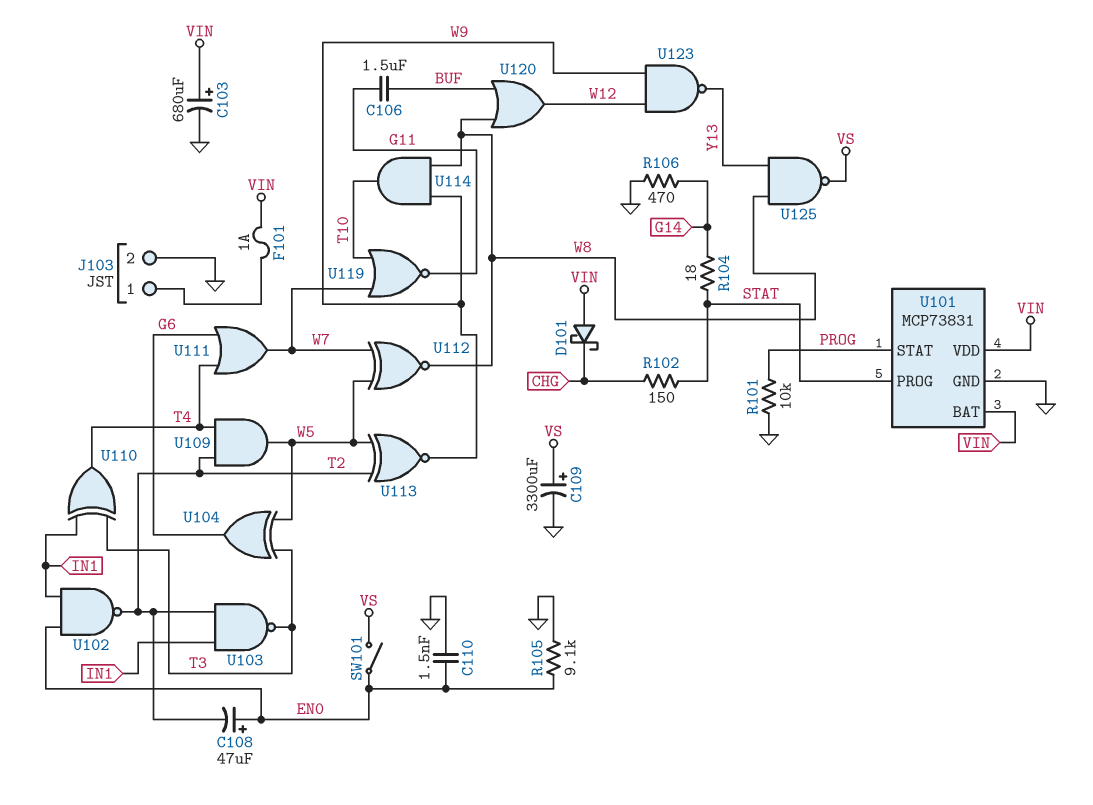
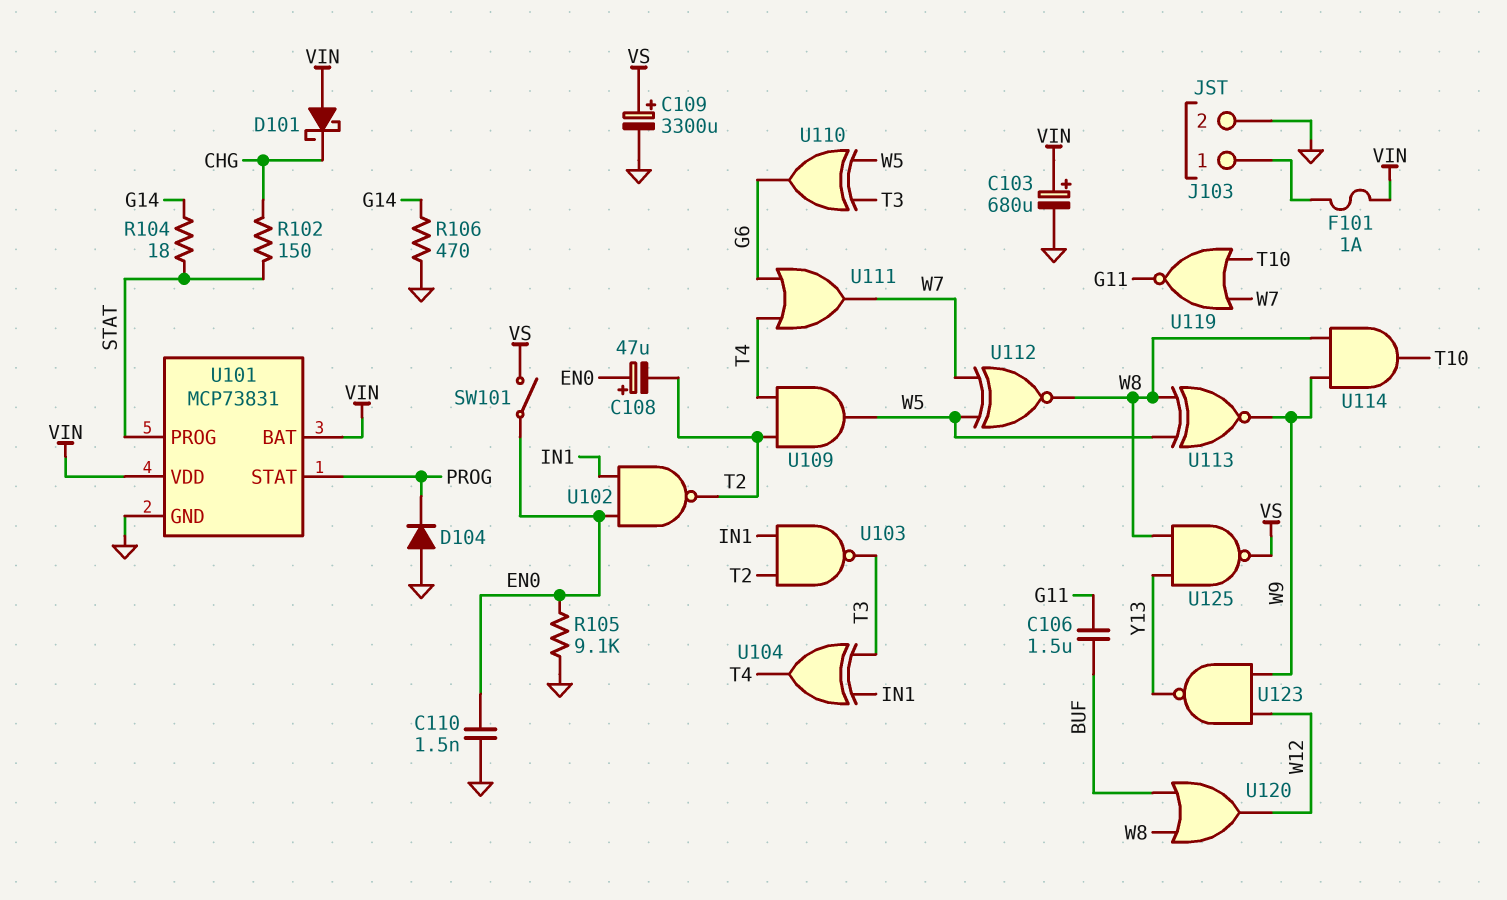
D104: none -> diode (A GND, K PROG)
R101: 10k (GND, PROG) -> none
U104: XOR (in T3, in W5, out G6) -> XOR (in IN1, in T3, out T4)
U110: XOR (in IN1, in T3, out T4) -> XOR (in T3, in W5, out G6)
U113: XNOR (in T2, in W5, out W9) -> XNOR (in W5, in W8, out W9)

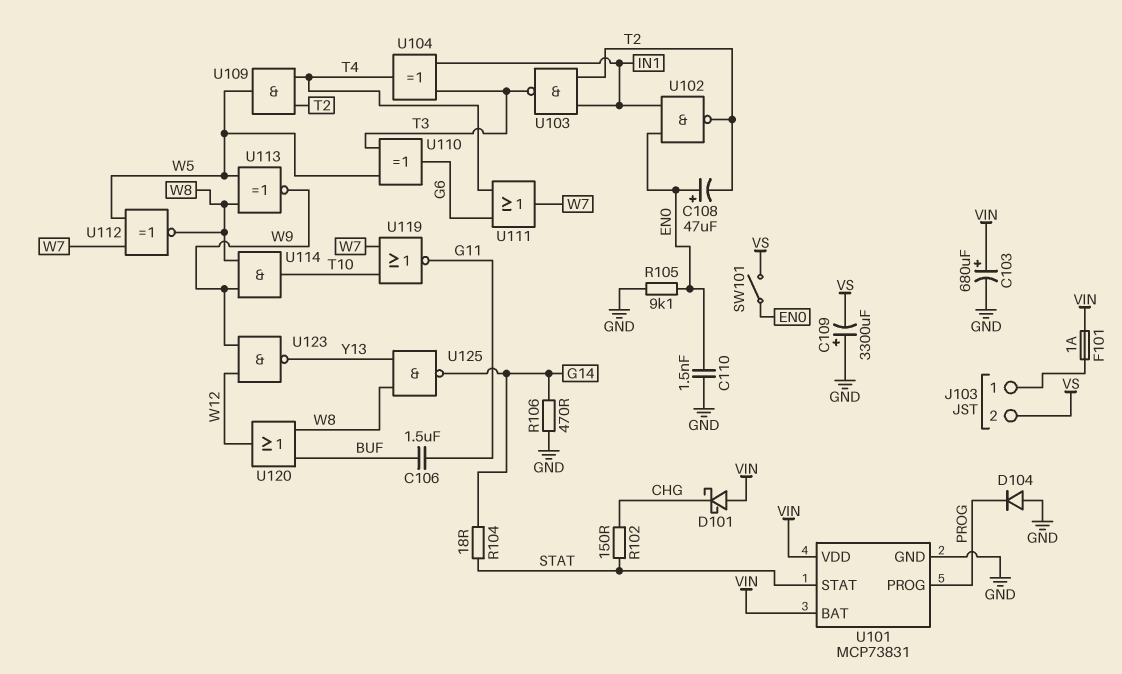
C109: 3300uF (plus VS, minus GND) -> 3300uF (plus GND, minus VS)
J103 pin 2: GND -> VS
U101 pin PROG: STAT -> PROG
U101 pin STAT: PROG -> STAT
U125: NAND (in W8, in Y13, out VS) -> NAND (in W8, in Y13, out G14)

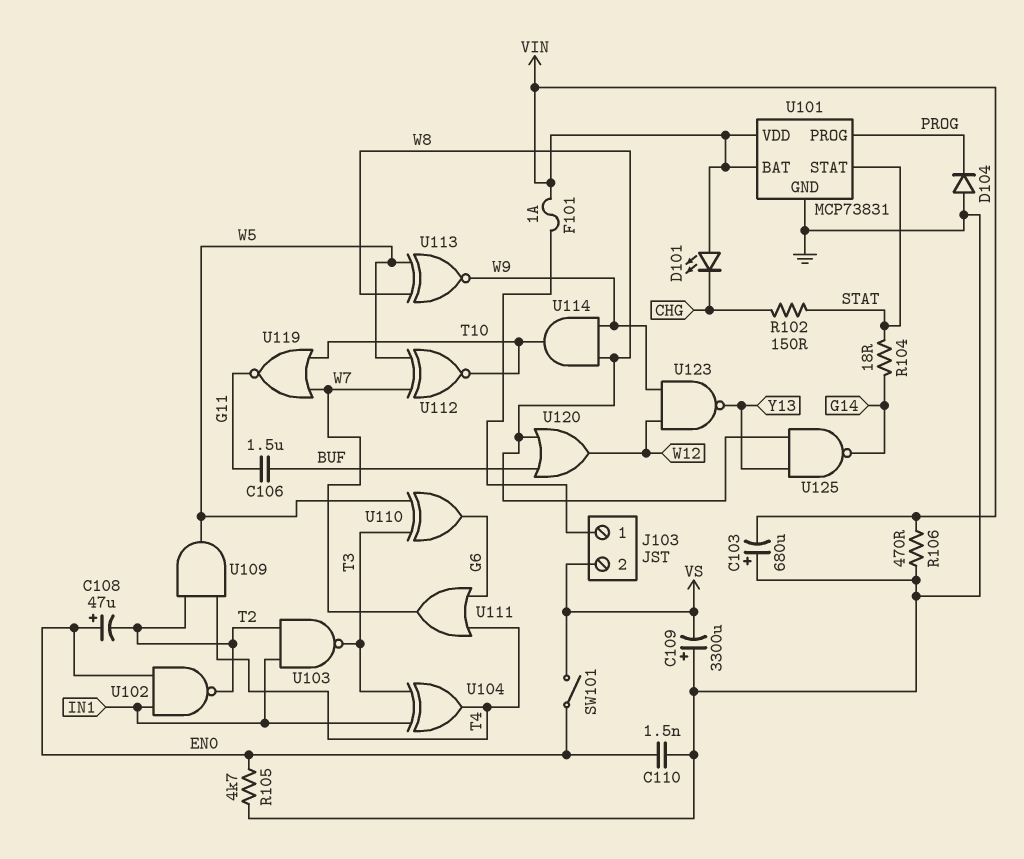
C103: 680uF (plus VIN, minus GND) -> 680uF (plus GND, minus VIN)
D101: schottky (A VIN, K CHG) -> LED (A VIN, K CHG)
R105: 9.1k (EN0, GND) -> 4.7k (EN0, GND)
R106: 470 (G14, GND) -> 470 (GND, VIN)
U112: XNOR (in W5, in W7, out W8) -> XNOR (in W5, in W7, out T10)

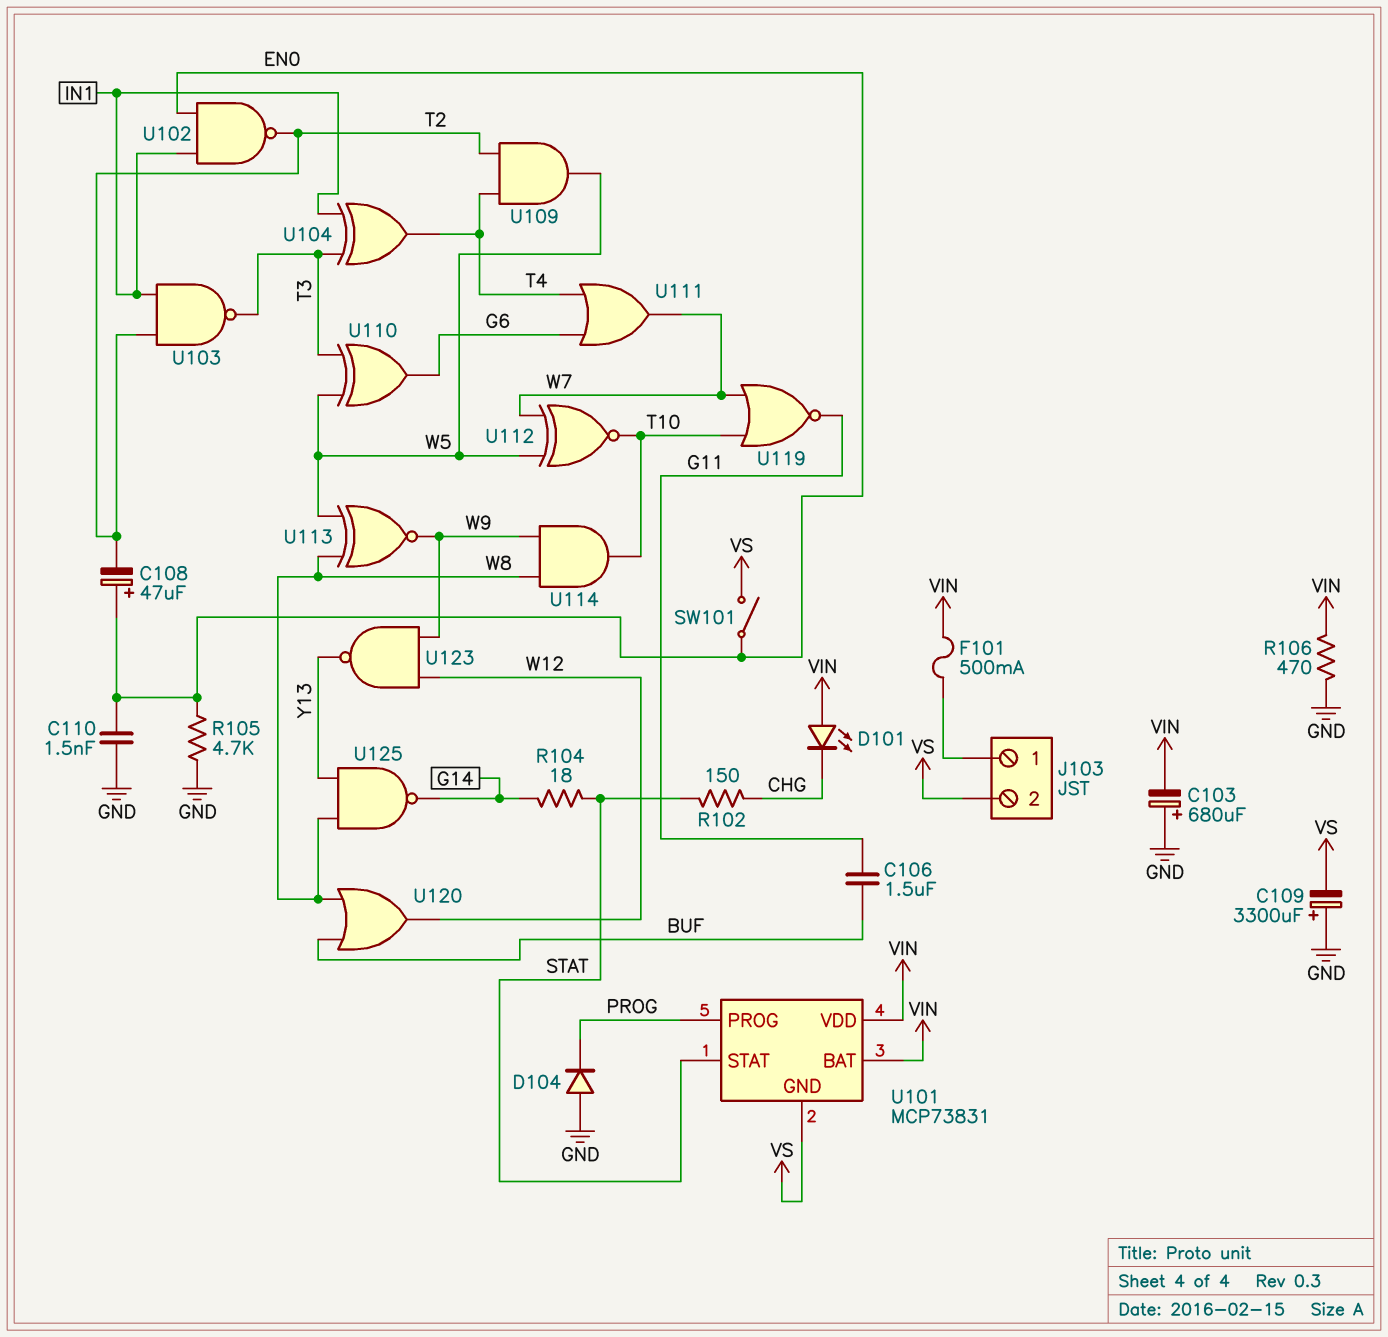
F101: 1A (J103/1, VIN) -> 500mA (J103/1, VIN)
U101 pin GND: GND -> VS

